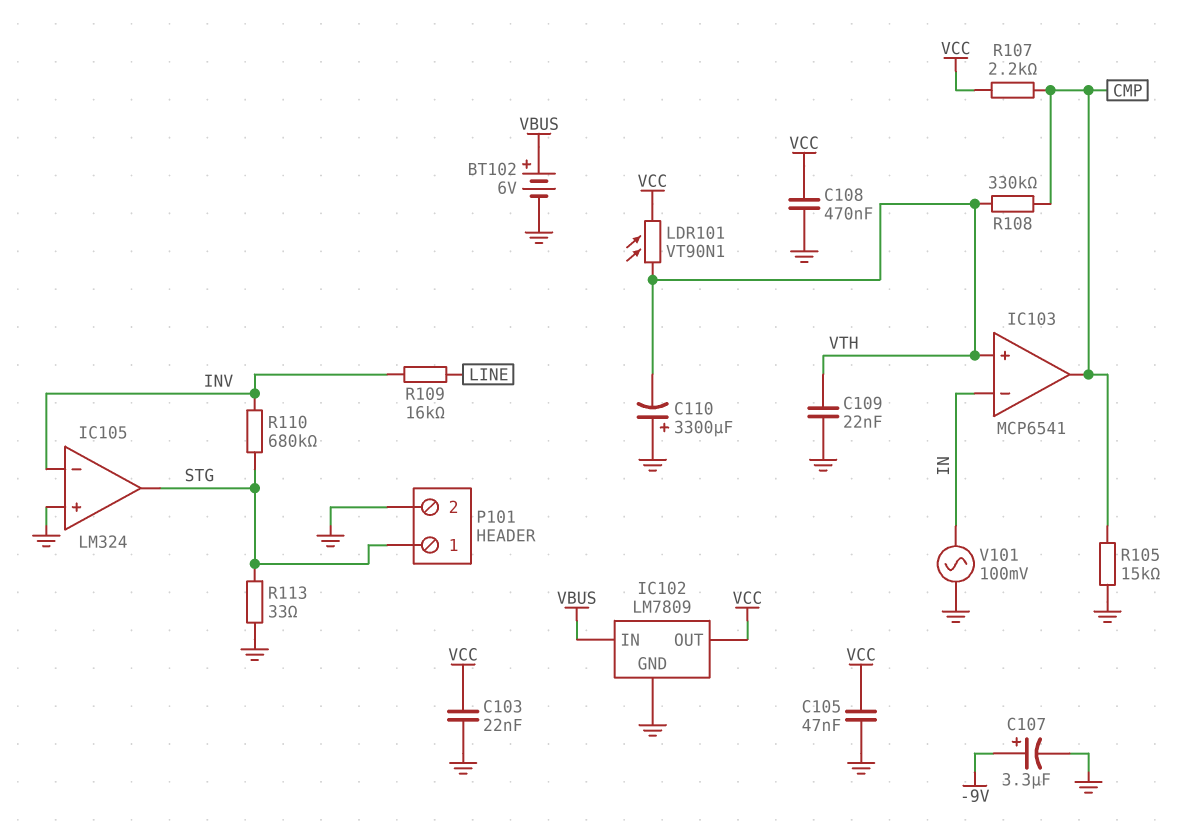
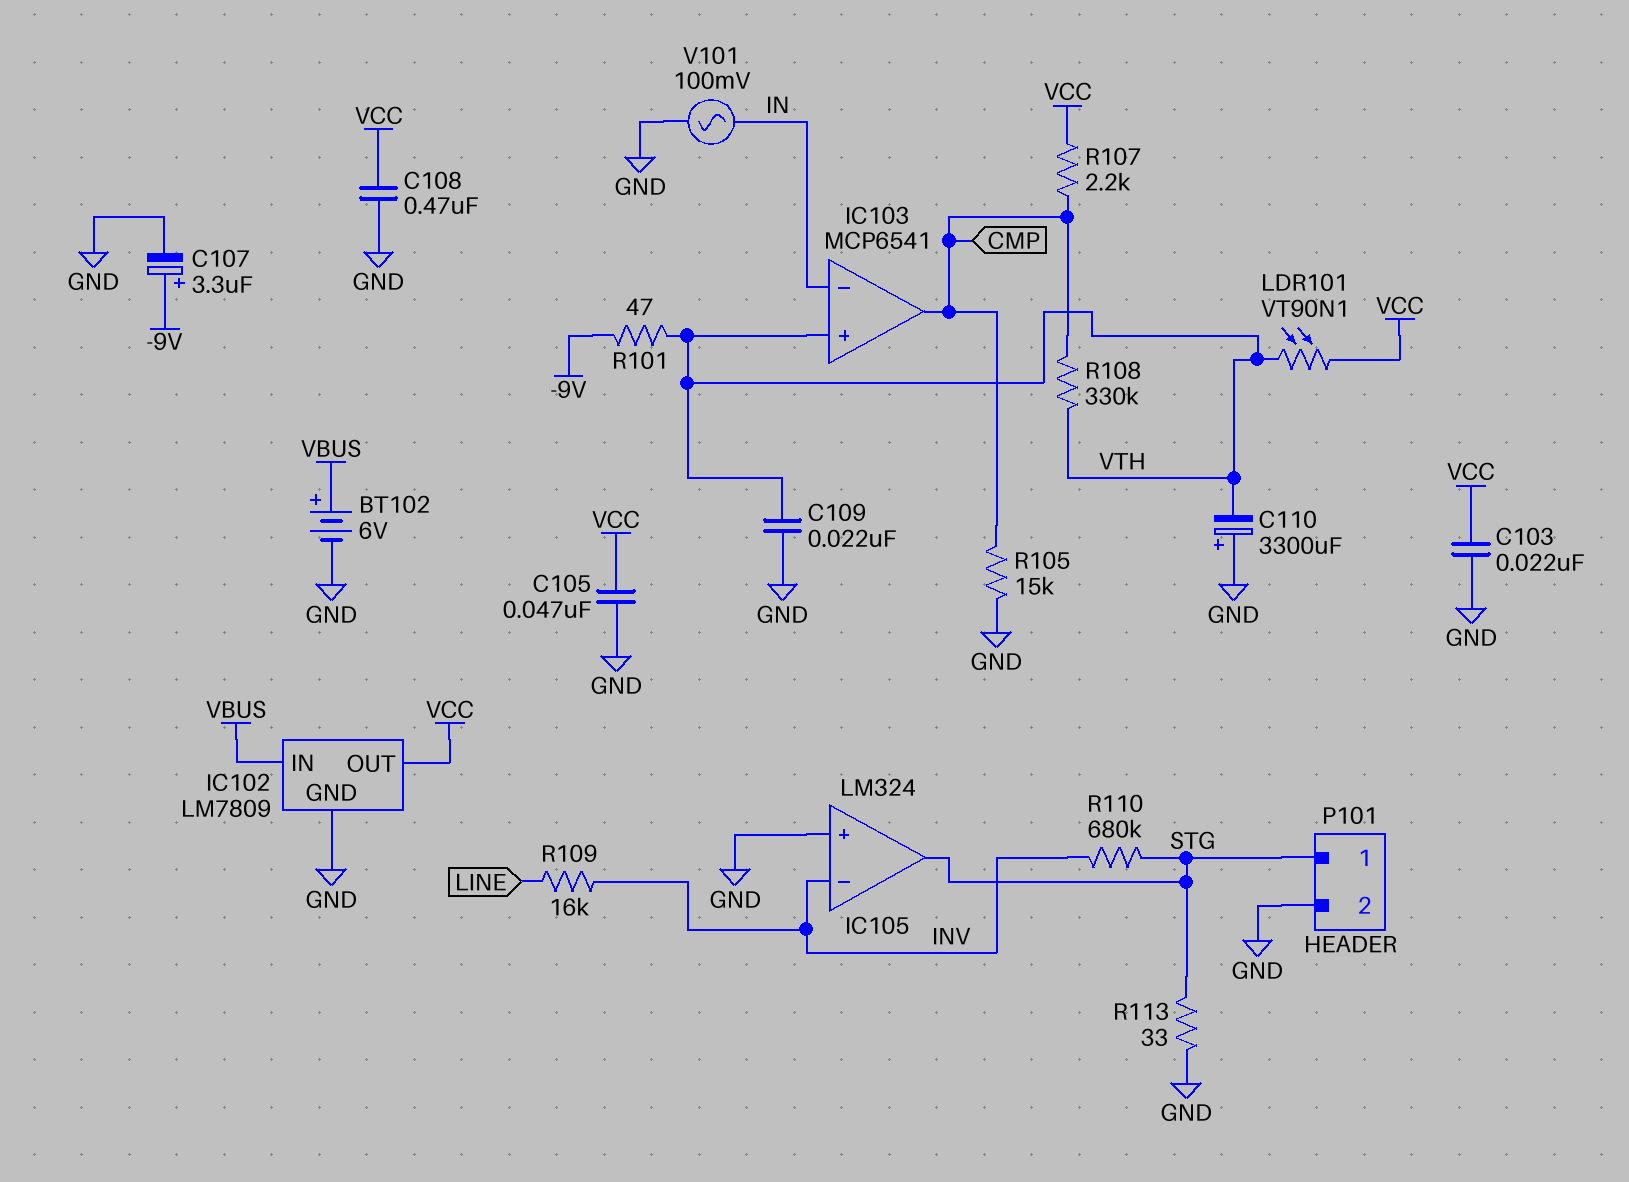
R101: none -> 47 (-9V, VTH)

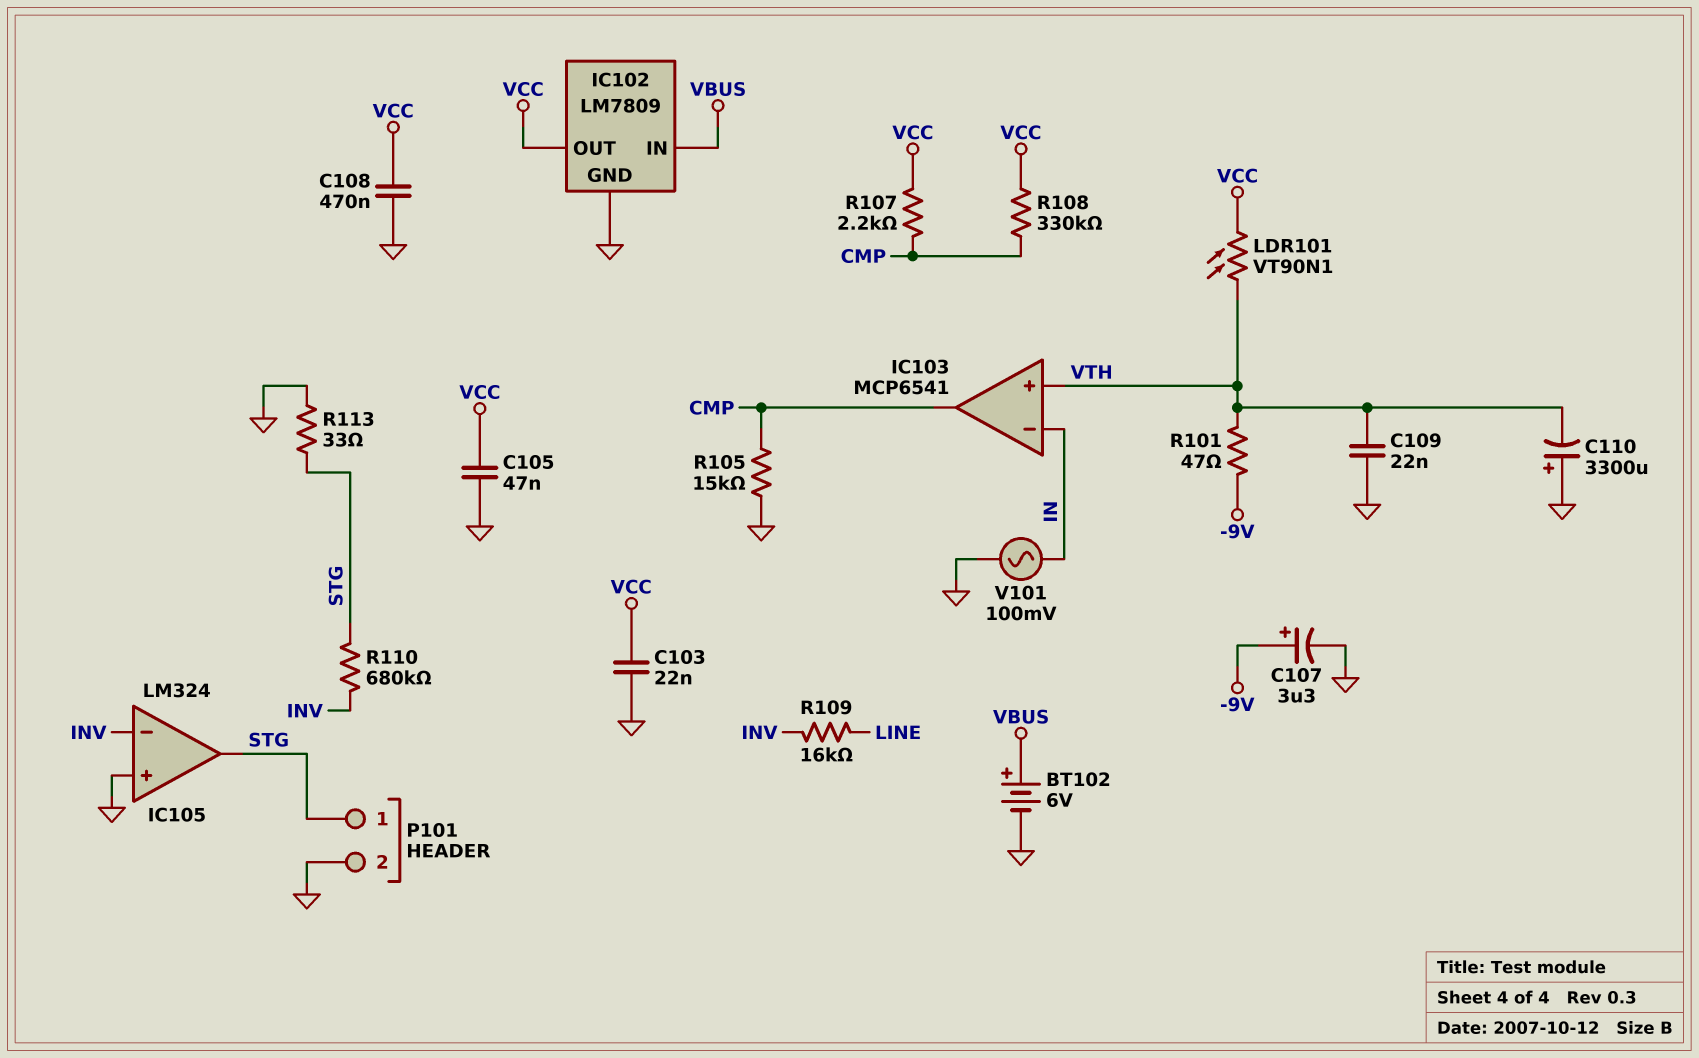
R108: 330k (CMP, VTH) -> 330k (CMP, VCC)

